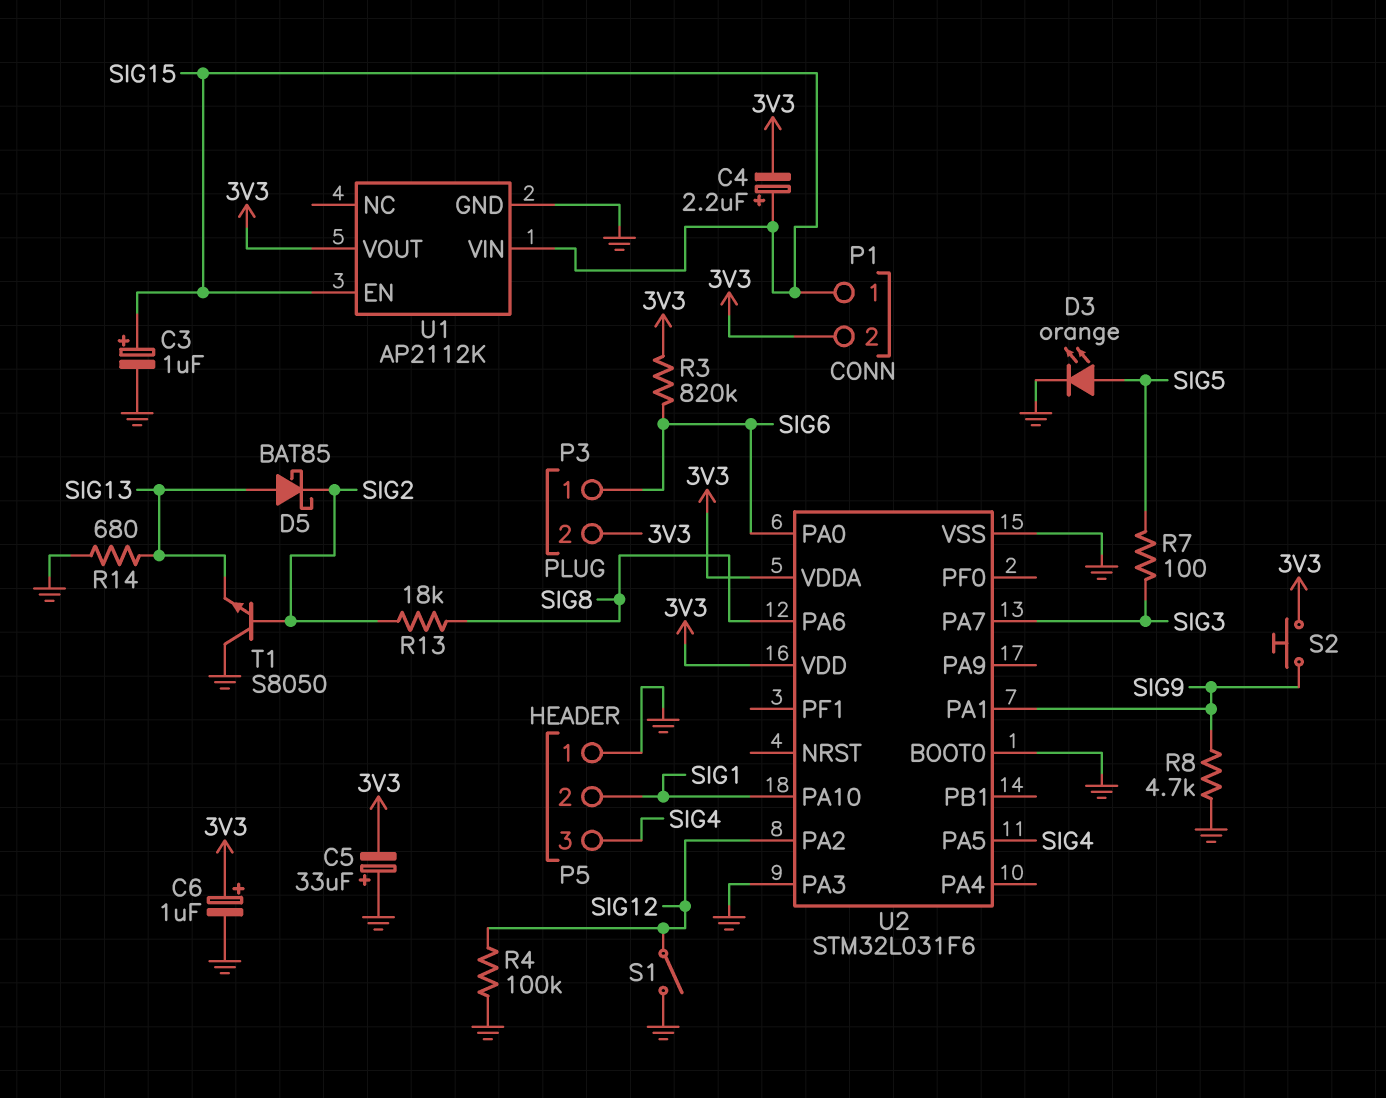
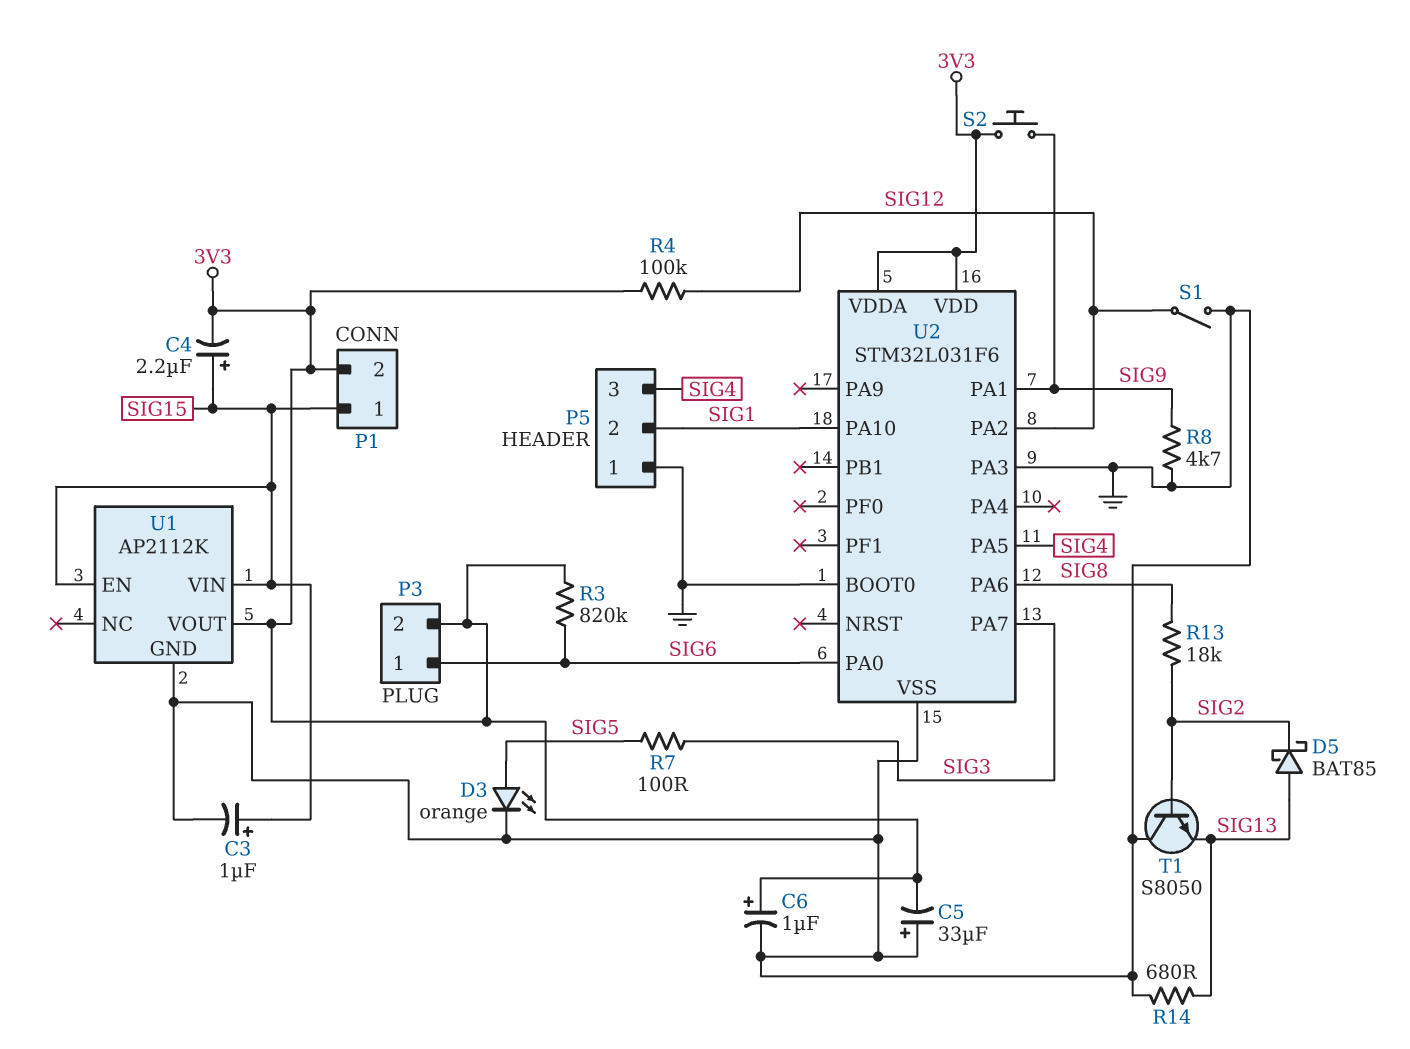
R4: 100k (GND, SIG12) -> 100k (3V3, SIG12)

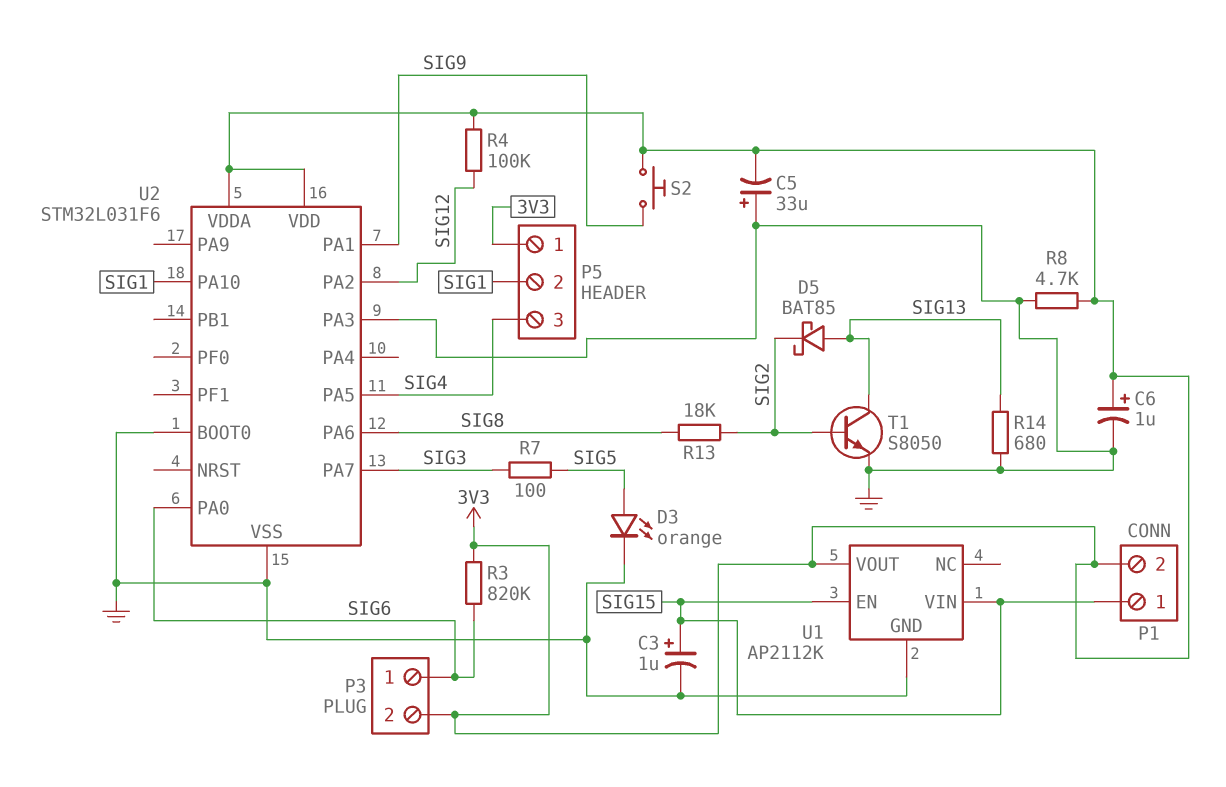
C4: 2.2uF (plus SIG15, minus 3V3) -> none
P5 pin 1: GND -> 3V3
R8: 4.7k (GND, SIG9) -> 4.7k (3V3, GND)
S1: switch (GND, SIG12) -> none
T1: NPN S8050 (B SIG2, C GND, E SIG13) -> NPN S8050 (B SIG2, C SIG13, E GND)

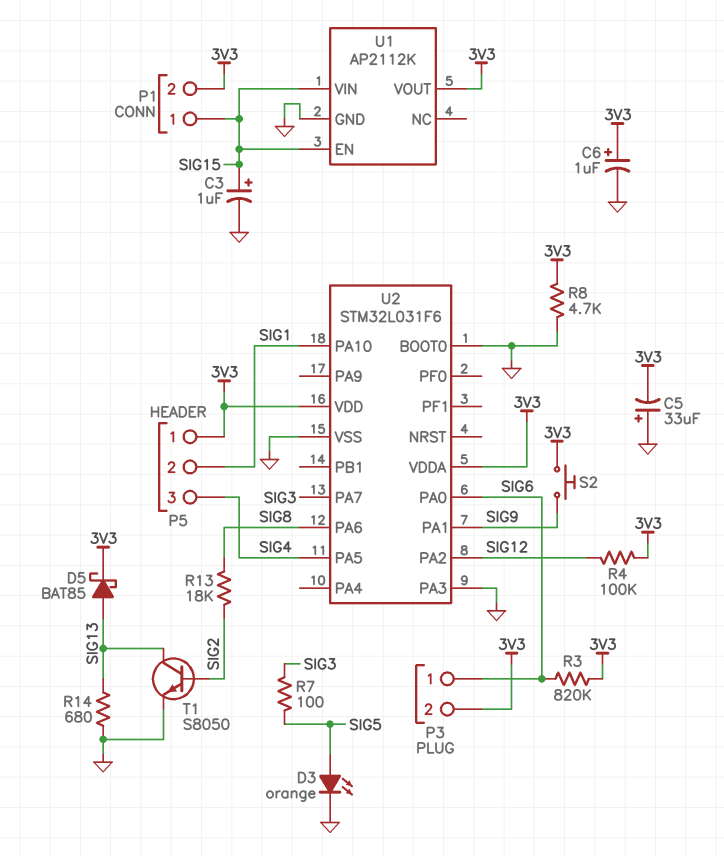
D5: schottky BAT85 (A SIG13, K SIG2) -> schottky BAT85 (A SIG13, K 3V3)

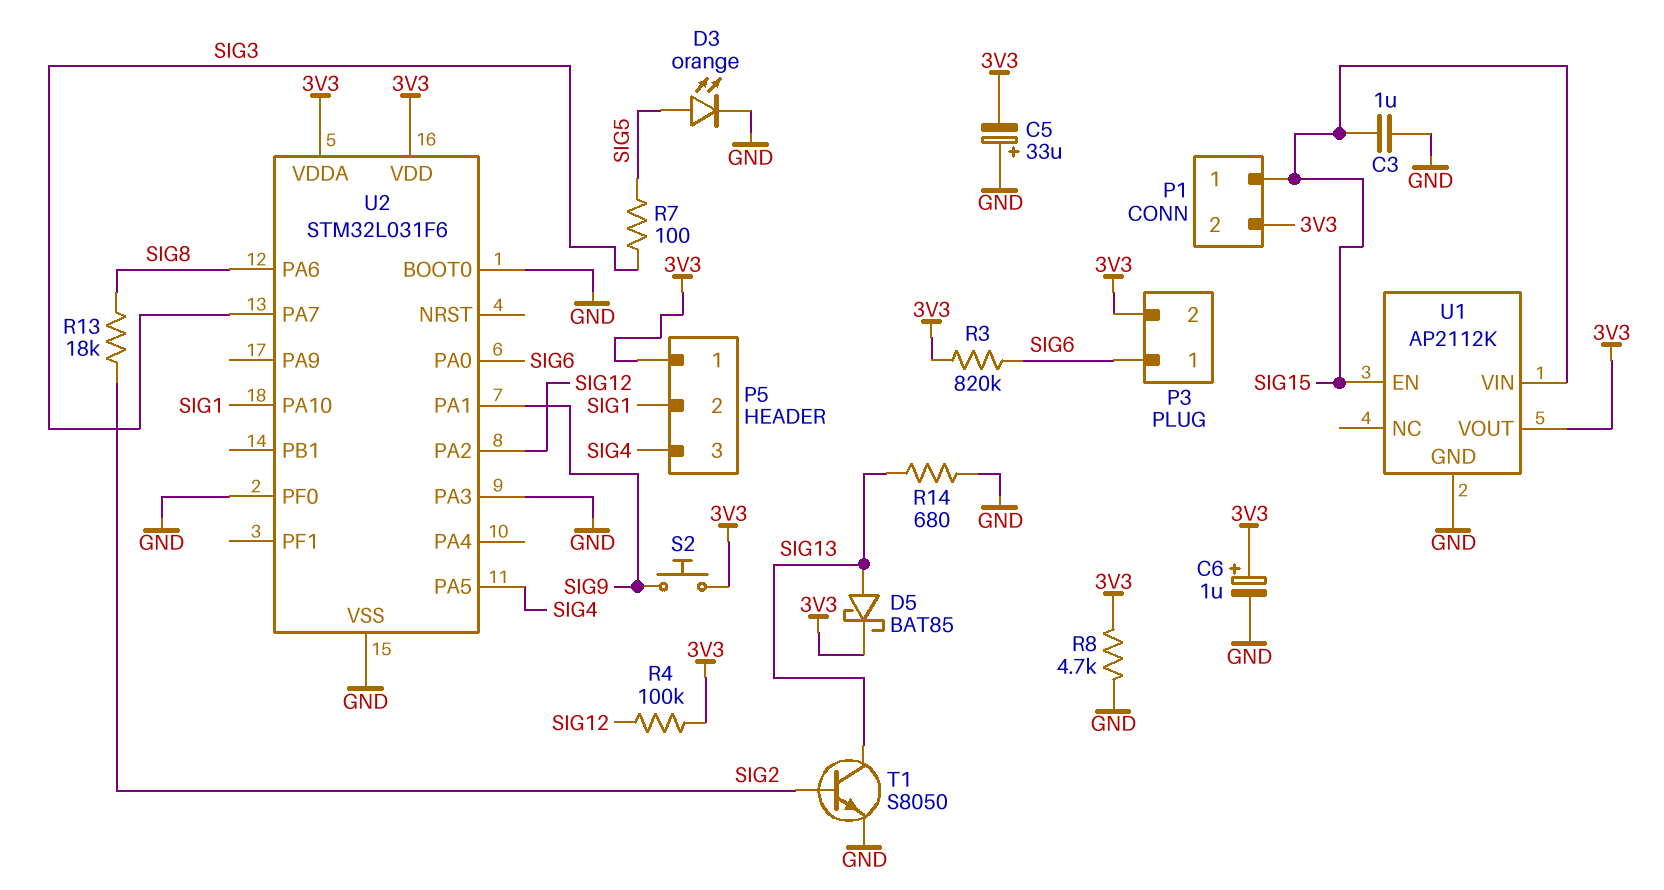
C3: 1uF (plus SIG15, minus GND) -> 1uF (GND, SIG15)
U2 pin PF0: none -> GND

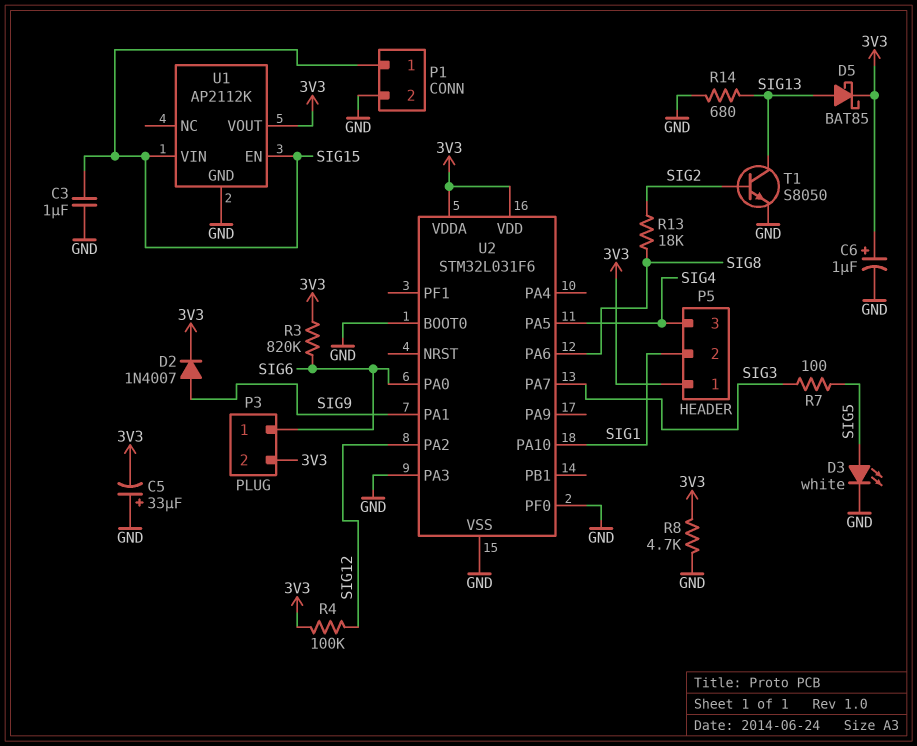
D2: none -> diode 1N4007 (A SIG9, K 3V3)
D3: LED orange (A SIG5, K GND) -> LED white (A SIG5, K GND)
P1 pin 2: 3V3 -> GND
S2: button (3V3, SIG9) -> none

